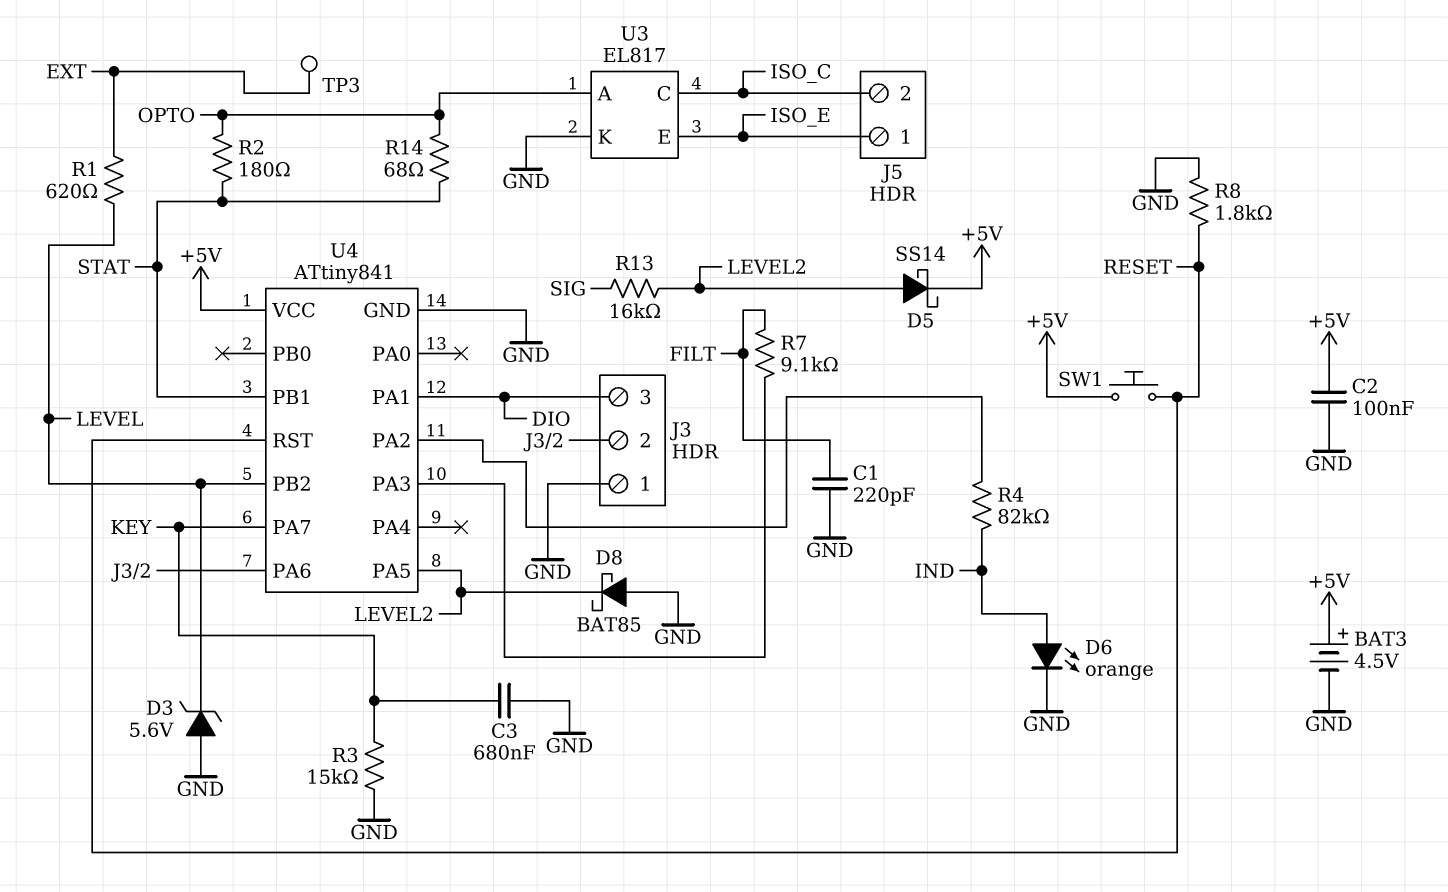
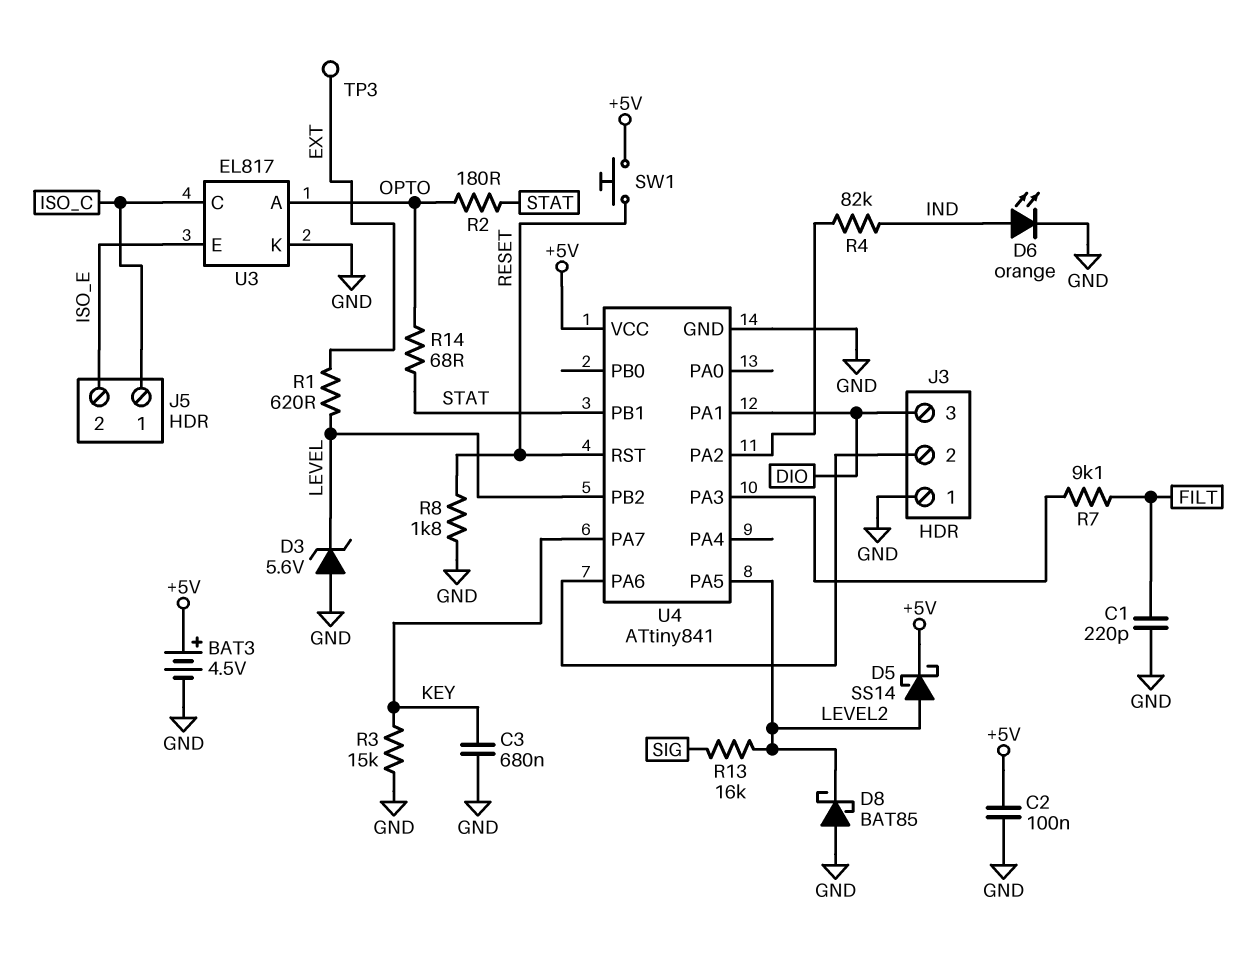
J5 pin 1: ISO_E -> ISO_C
J5 pin 2: ISO_C -> ISO_E

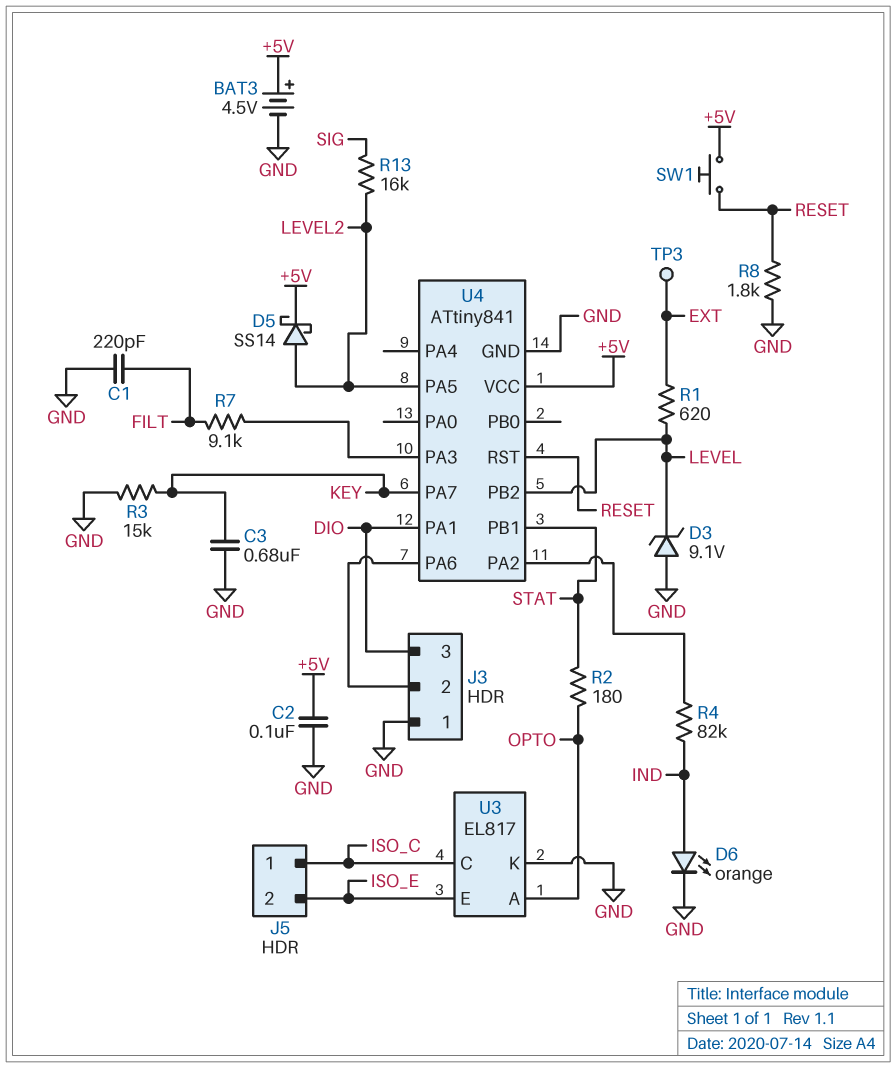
D3: zener 5.6V (A GND, K LEVEL) -> zener 9.1V (A GND, K LEVEL)
D8: schottky BAT85 (A GND, K LEVEL2) -> none
R14: 68 (OPTO, STAT) -> none

